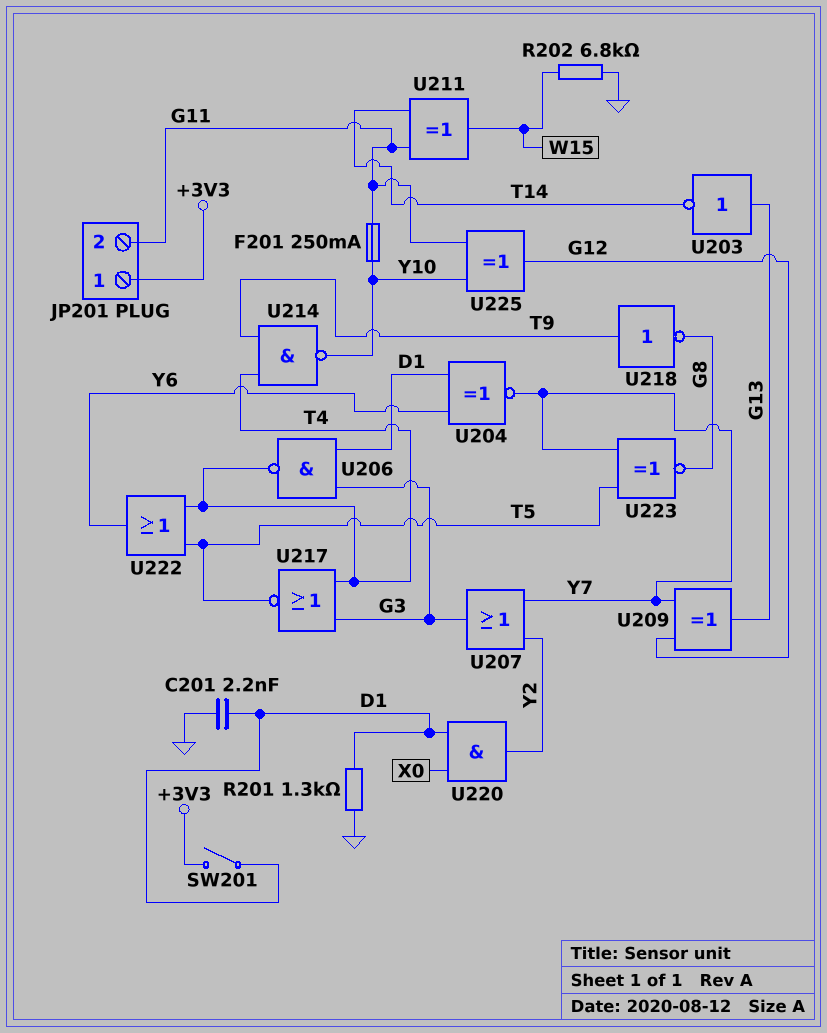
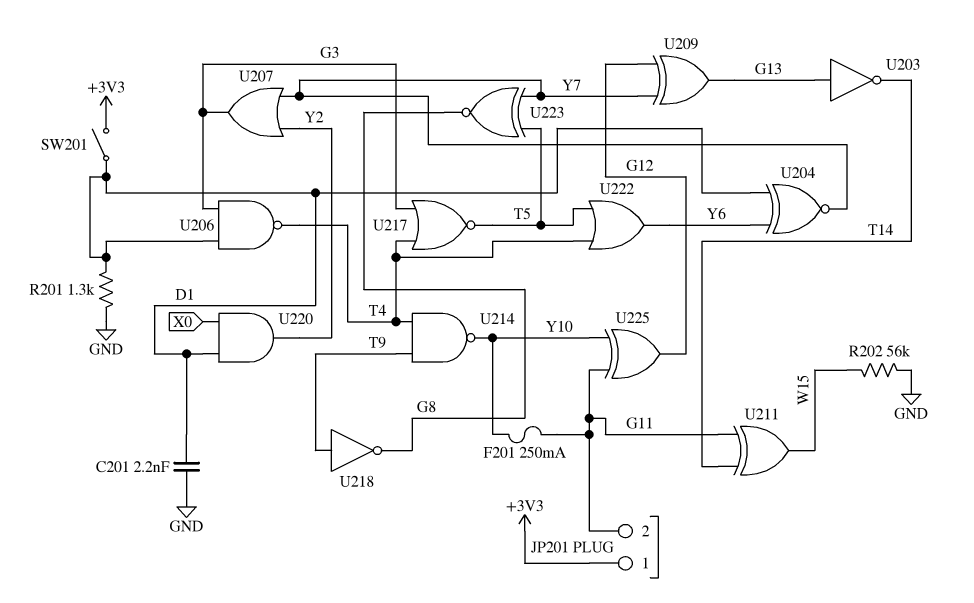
R202: 6.8k (GND, W15) -> 56k (GND, W15)

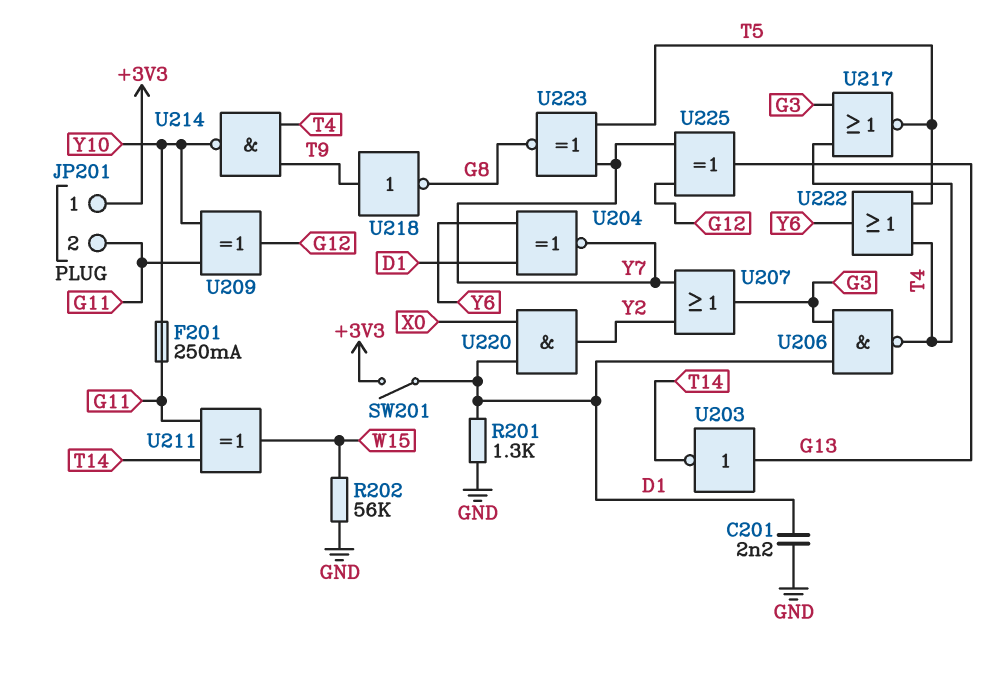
U209: XOR (in G12, in Y7, out G13) -> XOR (in G11, in Y10, out G12)
U225: XOR (in G11, in Y10, out G12) -> XOR (in G12, in Y7, out G13)

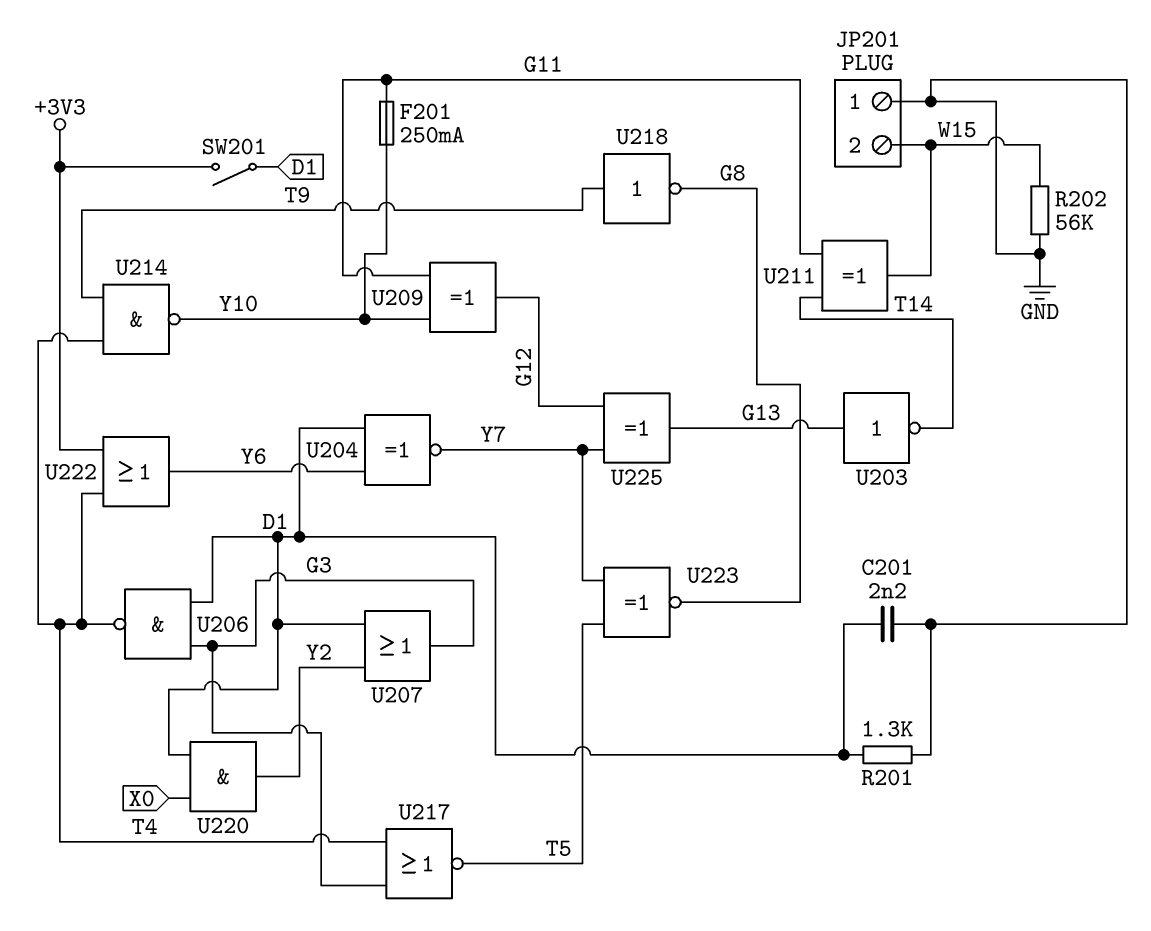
JP201 pin 1: +3V3 -> GND
JP201 pin 2: G11 -> W15
U207: OR (in Y2, in Y7, out G3) -> OR (in D1, in Y2, out G3)
U222: OR (in T4, in T5, out Y6) -> OR (in +3V3, in T4, out Y6)

